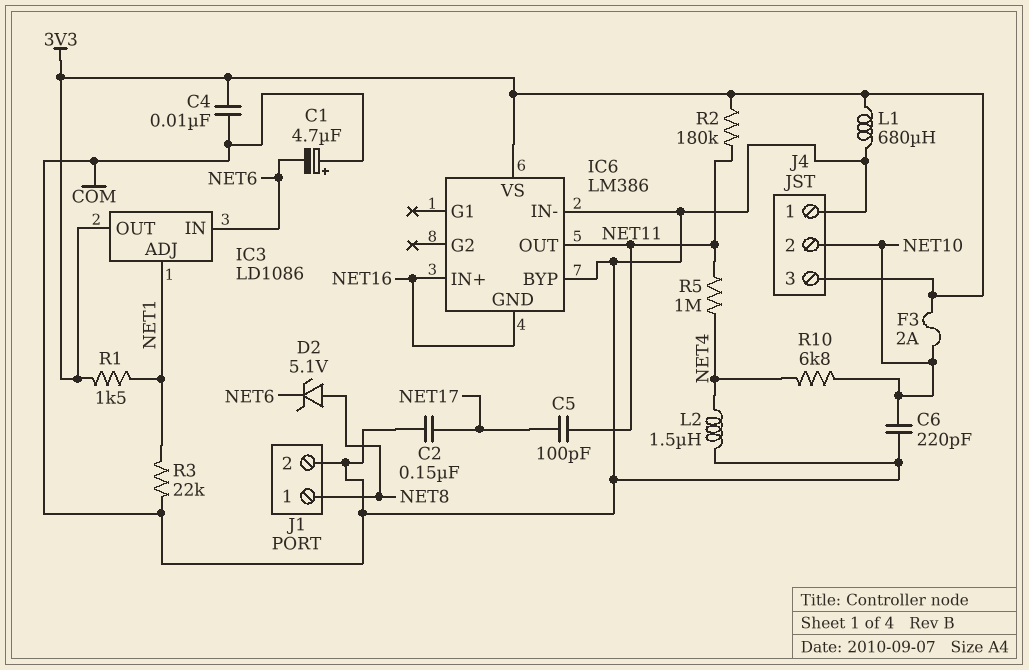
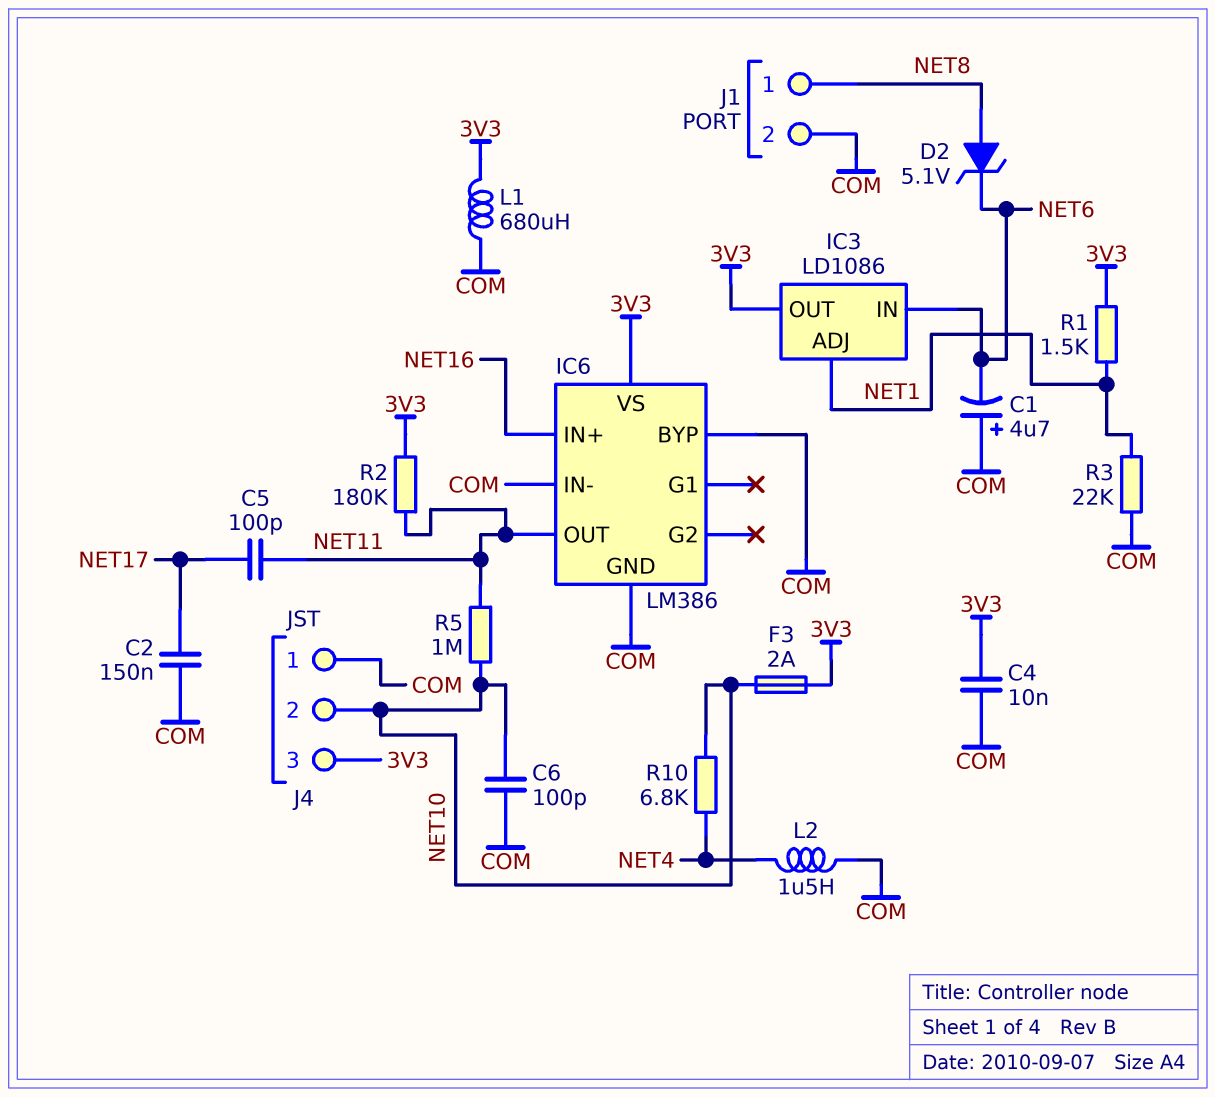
C6: 220pF (COM, NET10) -> 100pF (COM, NET10)
IC6 pin GND: NET16 -> COM
R5: 1M (NET4, NET11) -> 1M (NET10, NET11)

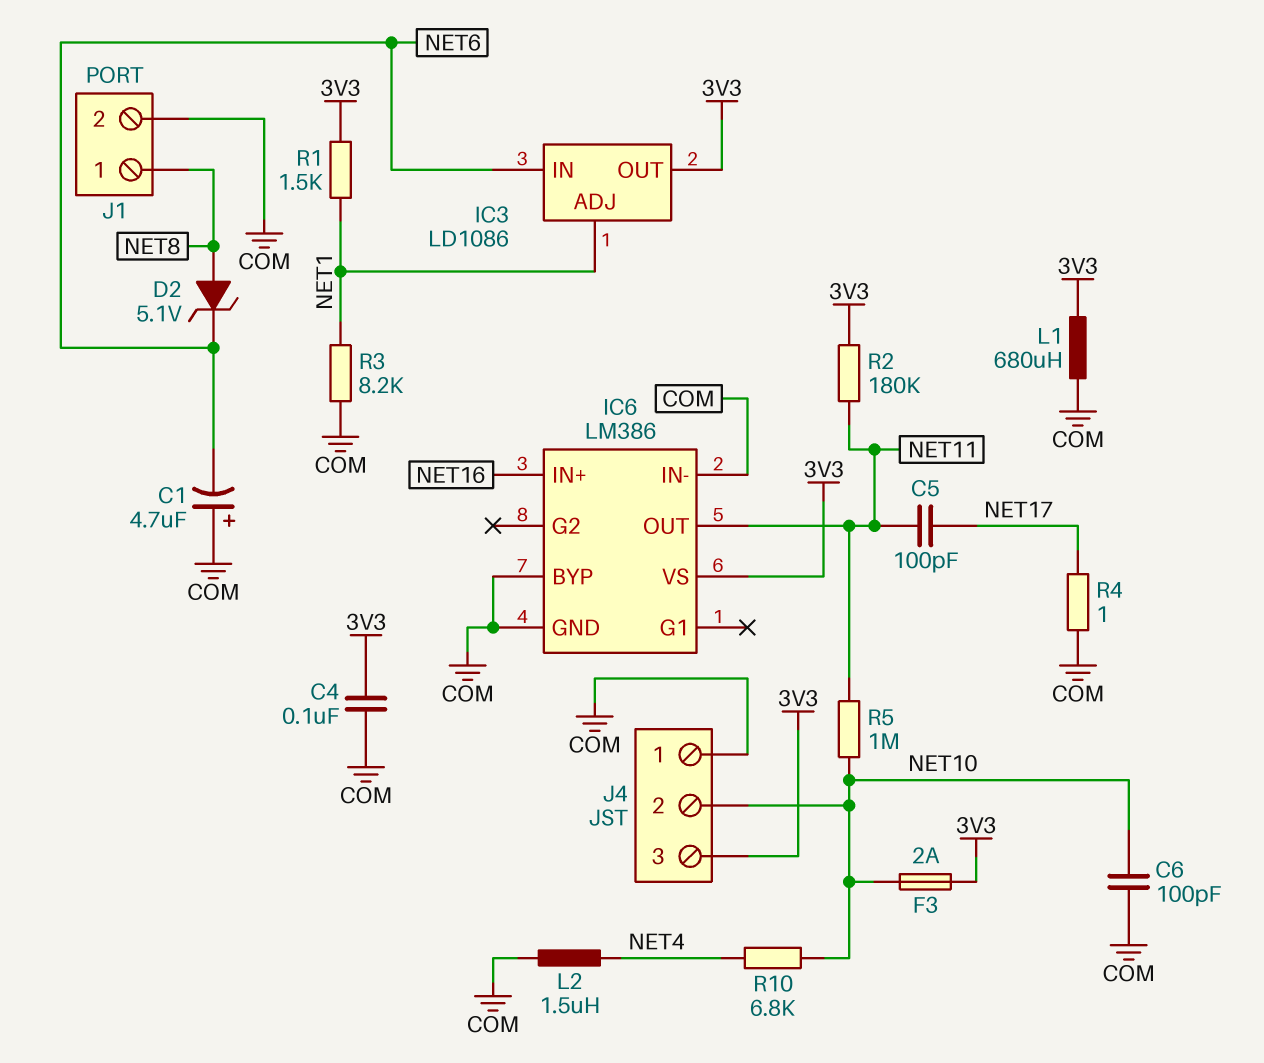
C2: 150nF (COM, NET17) -> none
C4: 10nF (3V3, COM) -> 100nF (3V3, COM)
R3: 22k (COM, NET1) -> 8.2k (COM, NET1)
R4: none -> 1 (COM, NET17)

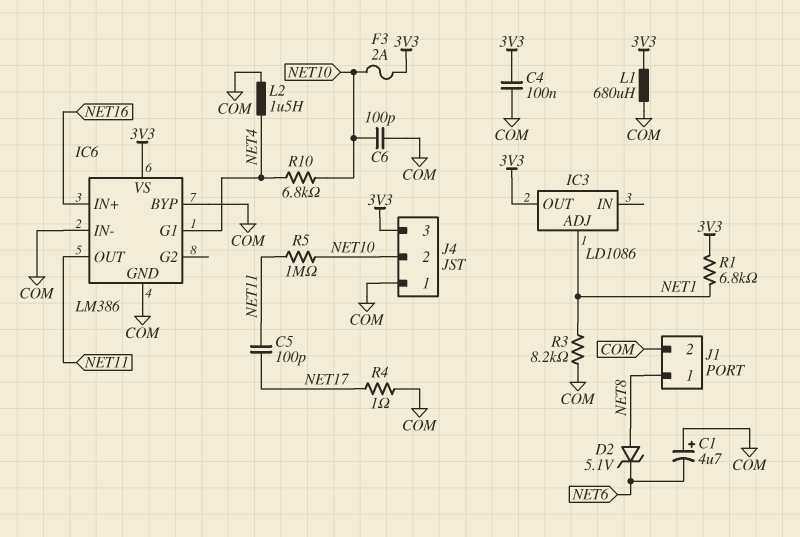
IC3 pin IN: NET6 -> none
IC6 pin G1: none -> NET4
R1: 1.5k (3V3, NET1) -> 6.8k (3V3, NET1)
R2: 180k (3V3, NET11) -> none

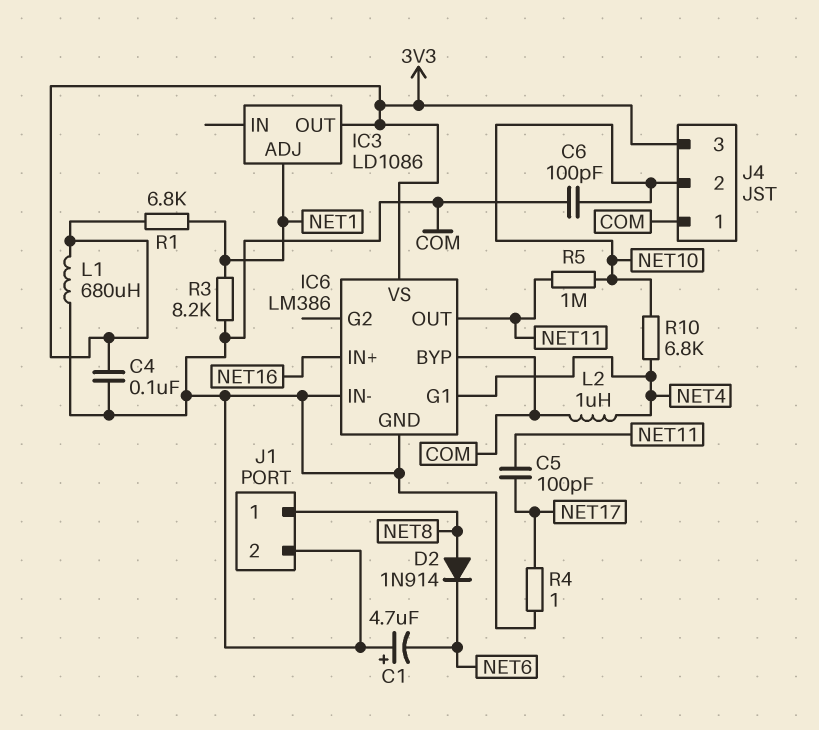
D2: zener 5.1V (A NET8, K NET6) -> diode 1N914 (A NET8, K NET6)
F3: 2A (3V3, NET10) -> none
L2: 1.5uH (COM, NET4) -> 1uH (COM, NET4)

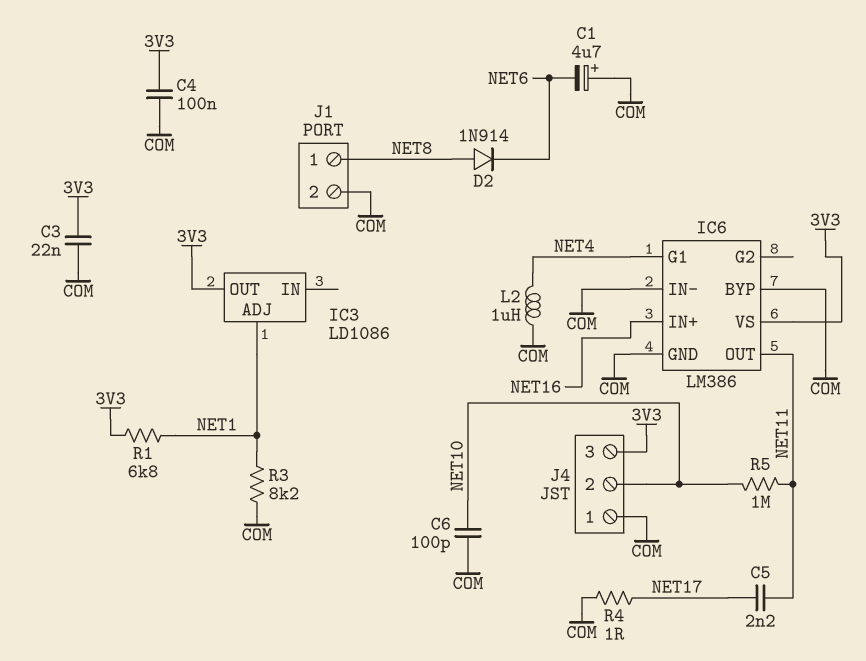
C3: none -> 22nF (3V3, COM)
C5: 100pF (NET11, NET17) -> 2.2nF (NET11, NET17)
L1: 680uH (3V3, COM) -> none
R10: 6.8k (NET4, NET10) -> none

